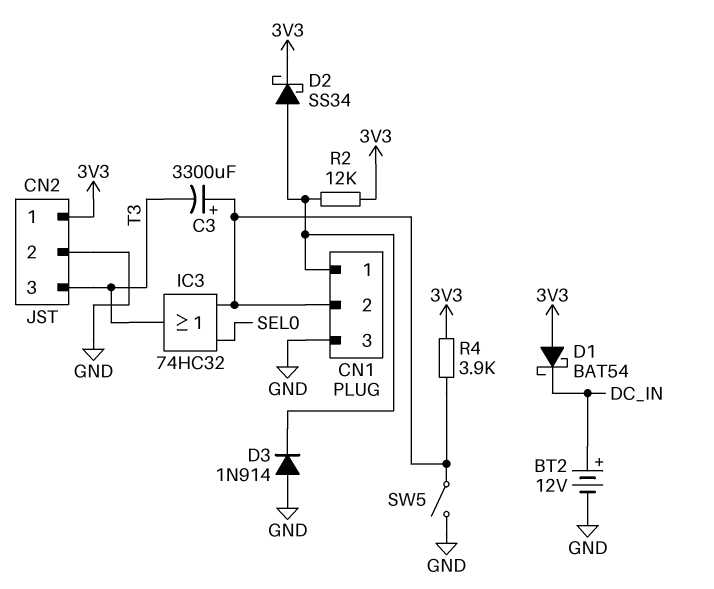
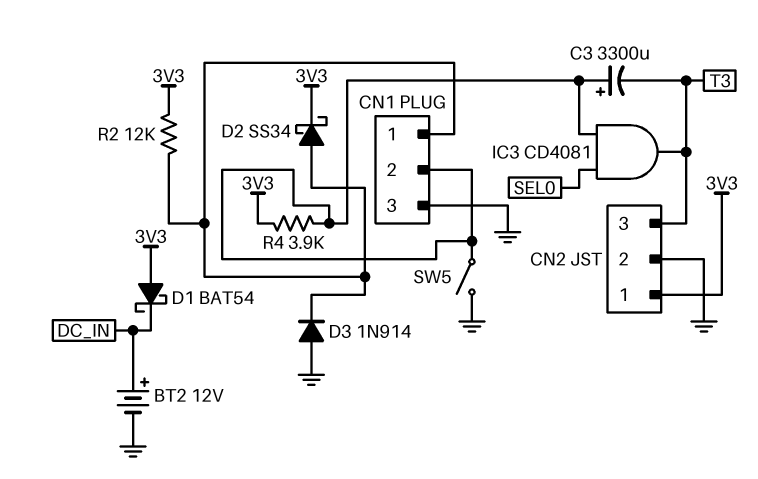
IC3: OR 74HC32 (in CN1/2, in SEL0, out T3) -> AND CD4081 (in CN1/2, in SEL0, out T3)

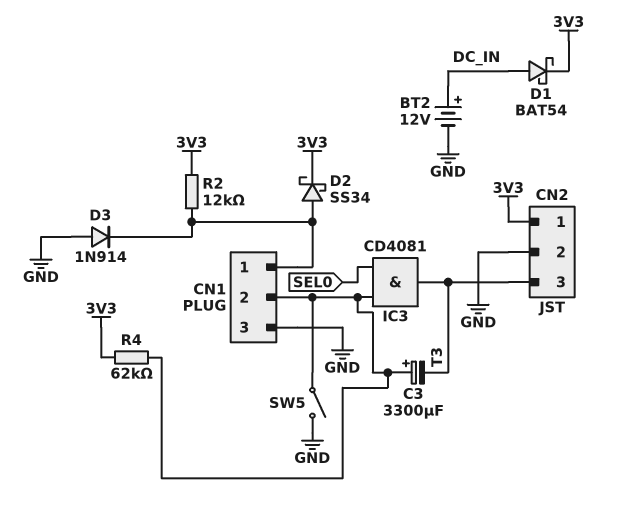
D1: schottky BAT54 (A 3V3, K DC_IN) -> schottky BAT54 (A DC_IN, K 3V3)
R4: 3.9k (3V3, CN1/2) -> 62k (3V3, CN1/2)

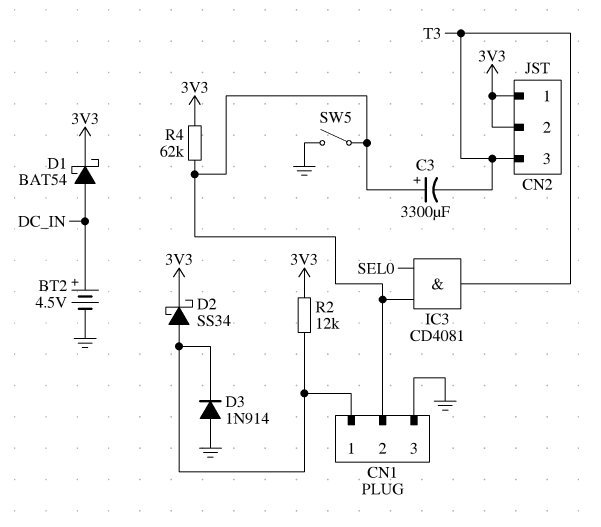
BT2: 12V (plus DC_IN, minus GND) -> 4.5V (plus DC_IN, minus GND)
CN2 pin 2: GND -> 3V3

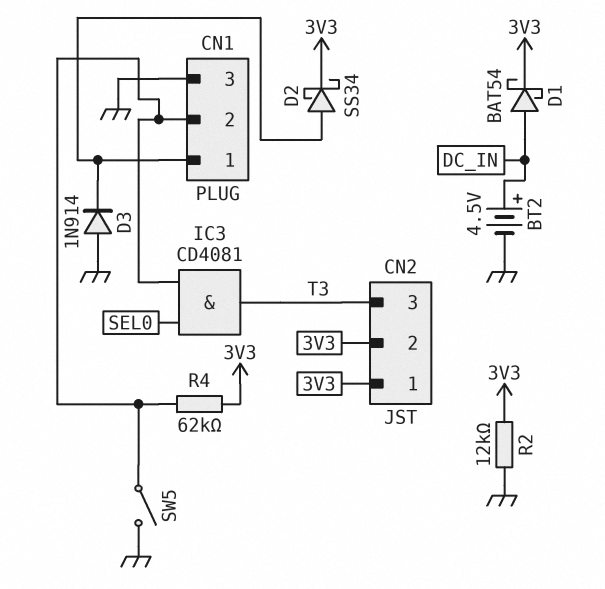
C3: 3300uF (plus CN1/2, minus T3) -> none
R2: 12k (3V3, CN1/1) -> 12k (3V3, GND)

